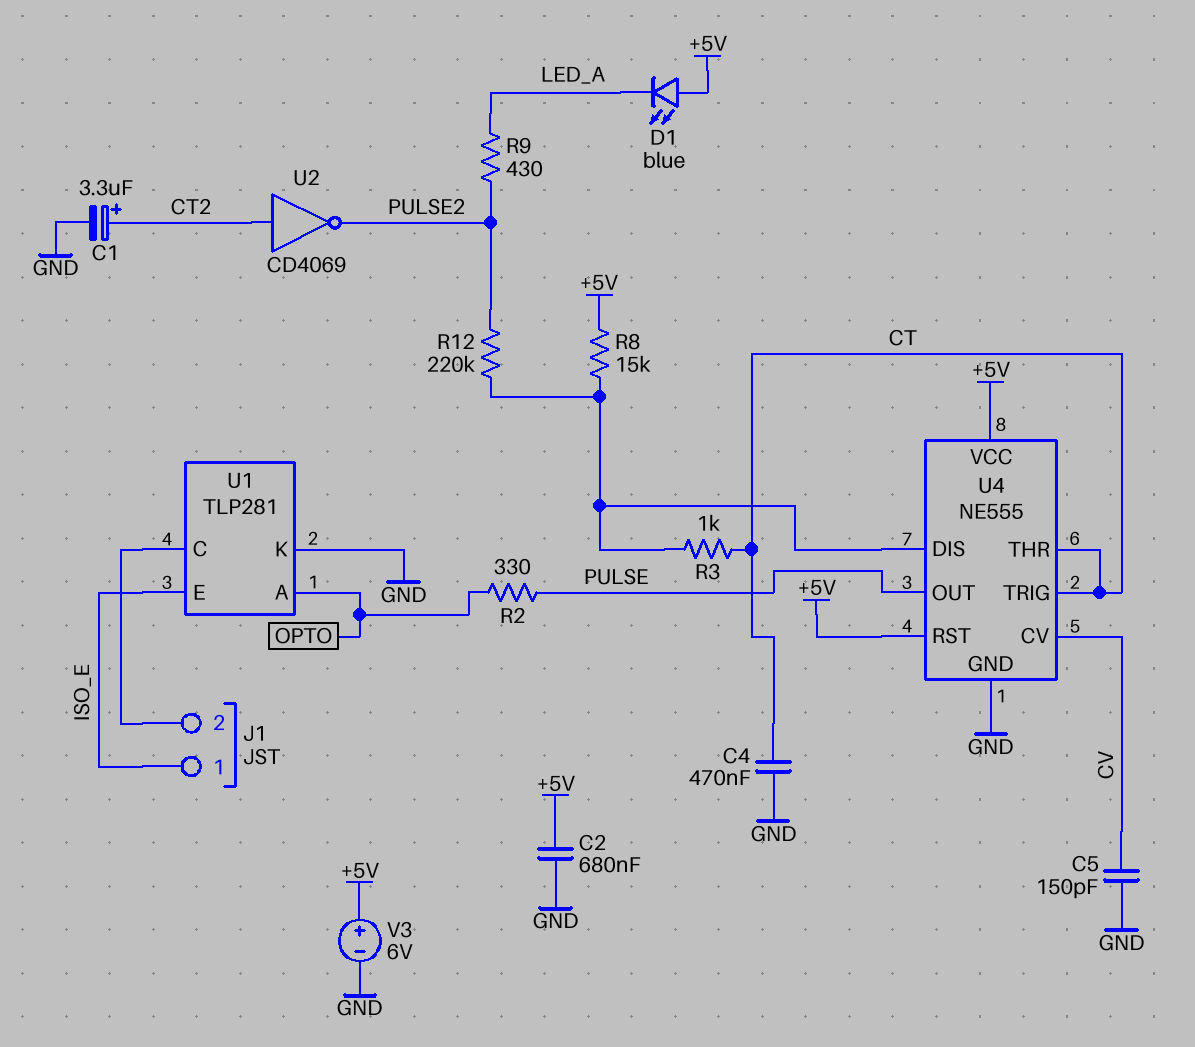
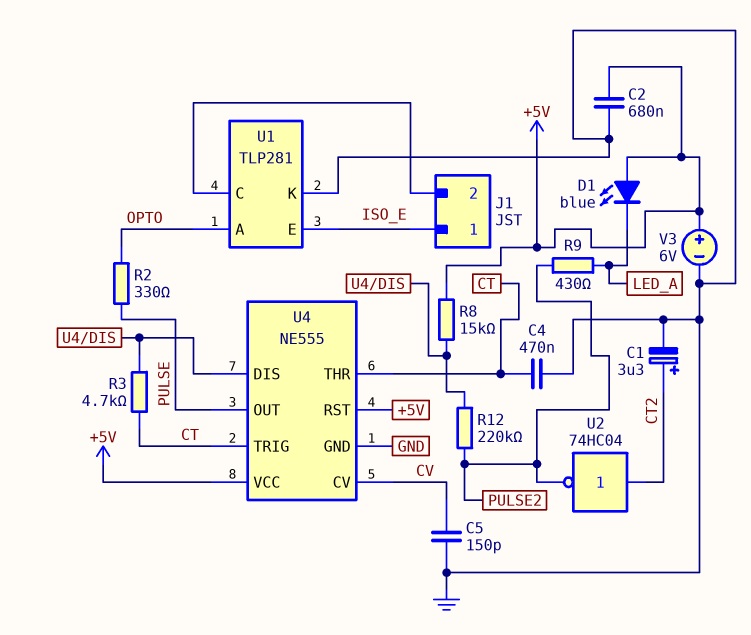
R3: 1k (CT, U4/DIS) -> 4.7k (CT, U4/DIS)
U2: NOT CD4069 (in CT2, out PULSE2) -> NOT 74HC04 (in CT2, out PULSE2)

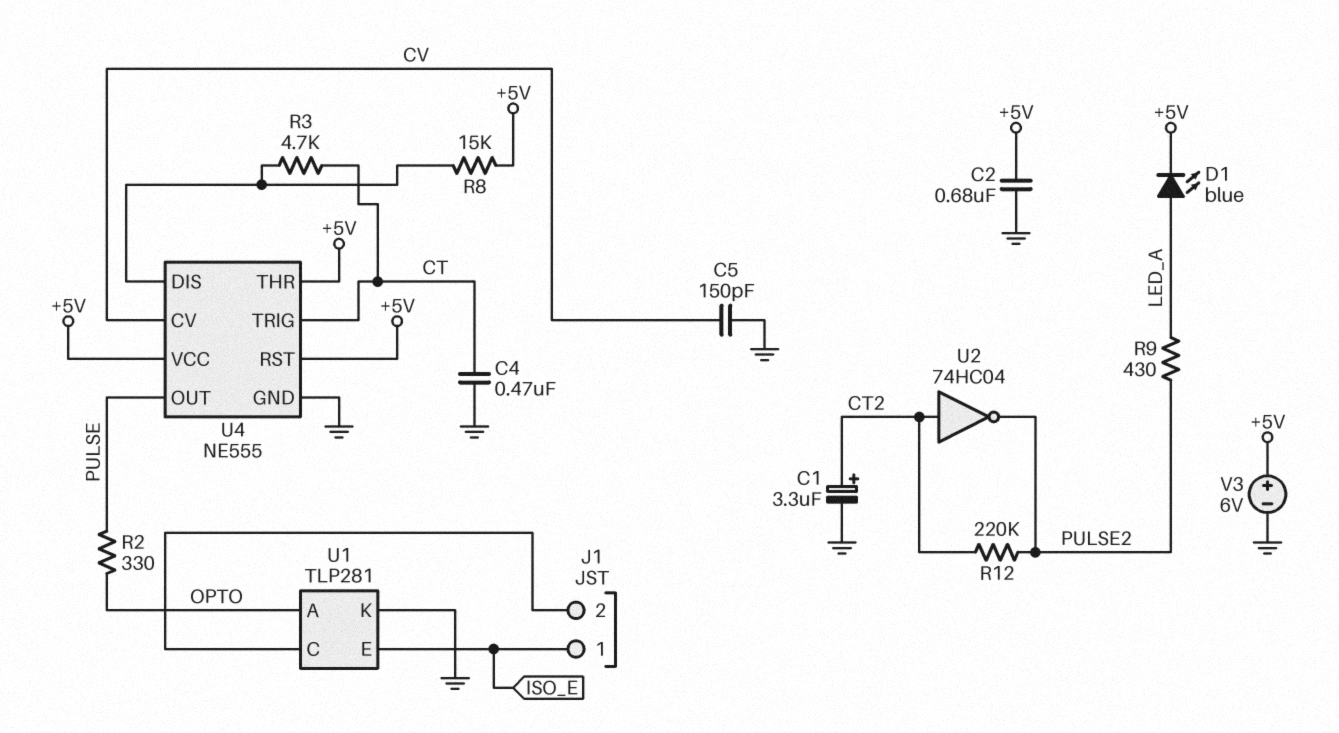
D1: LED blue (A +5V, K LED_A) -> LED blue (A LED_A, K +5V)
R12: 220k (PULSE2, U4/DIS) -> 220k (CT2, PULSE2)
U4 pin THR: CT -> +5V

